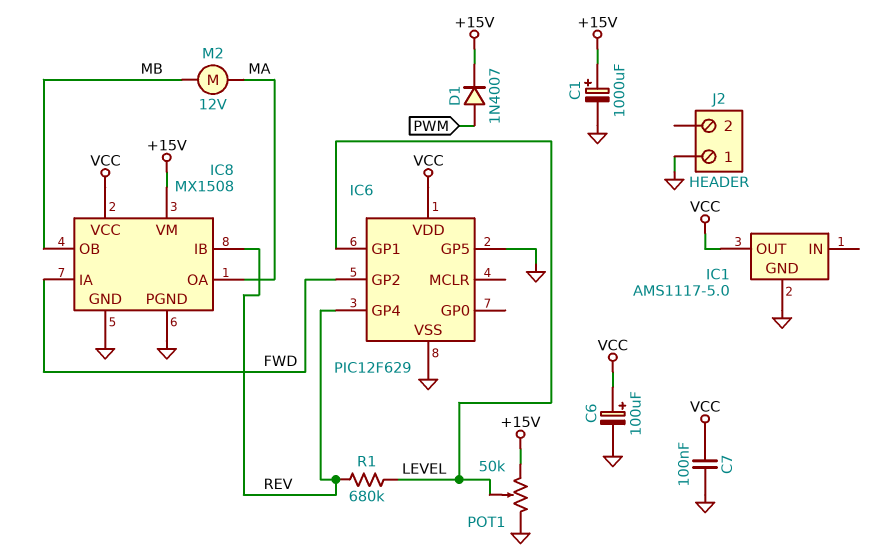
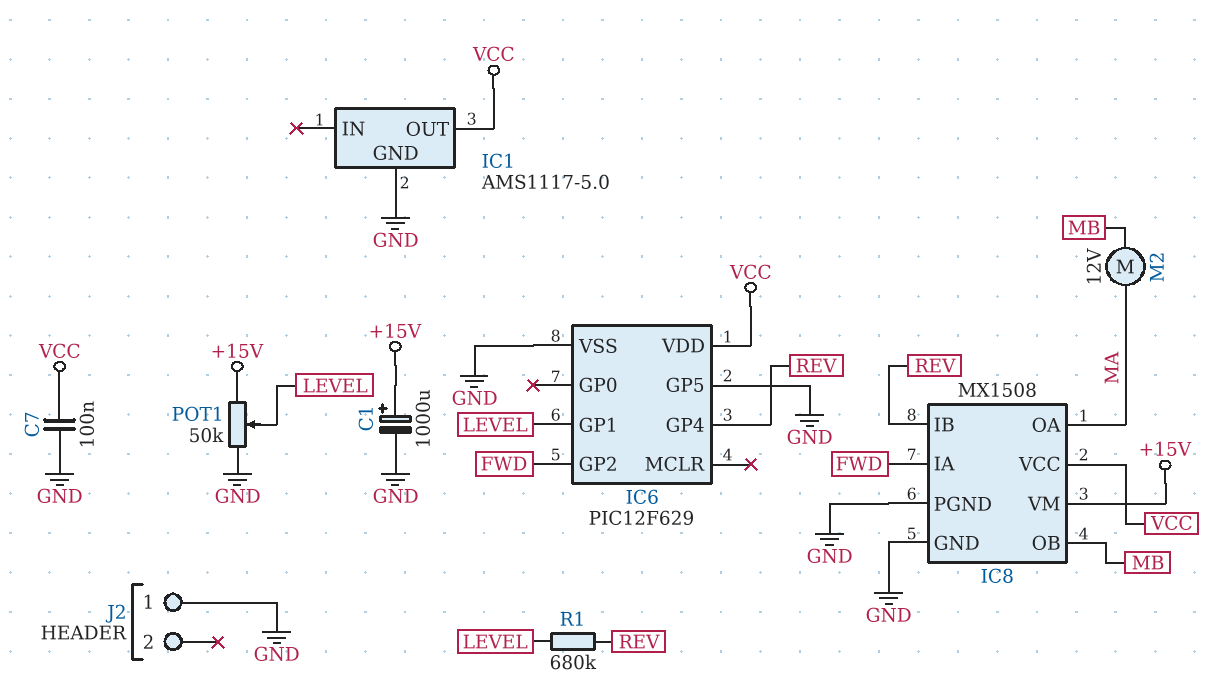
C6: 100uF (plus VCC, minus GND) -> none
D1: diode 1N4007 (A PWM, K +15V) -> none

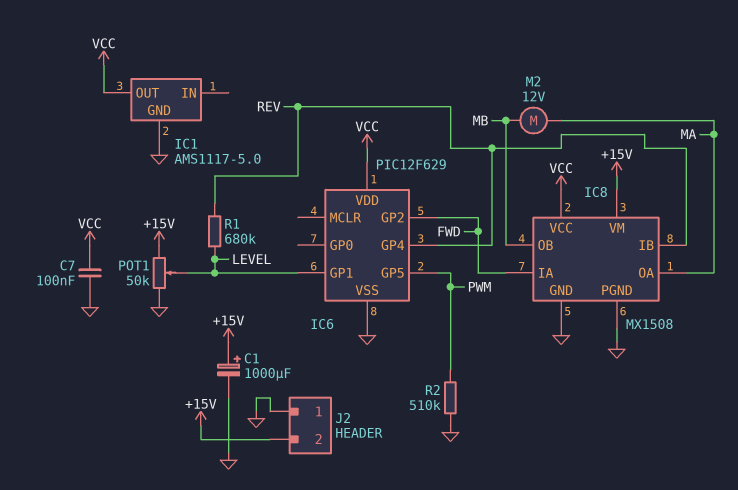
IC6 pin GP5: GND -> PWM
J2 pin 2: none -> +15V
R2: none -> 510k (GND, PWM)

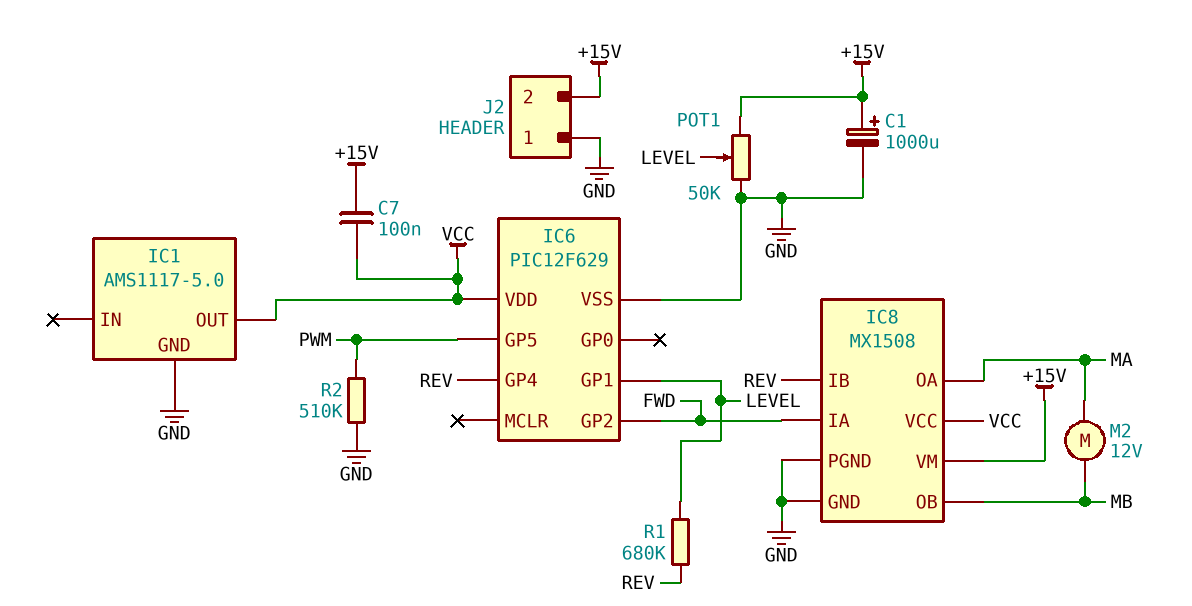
C7: 100nF (GND, VCC) -> 100nF (+15V, VCC)

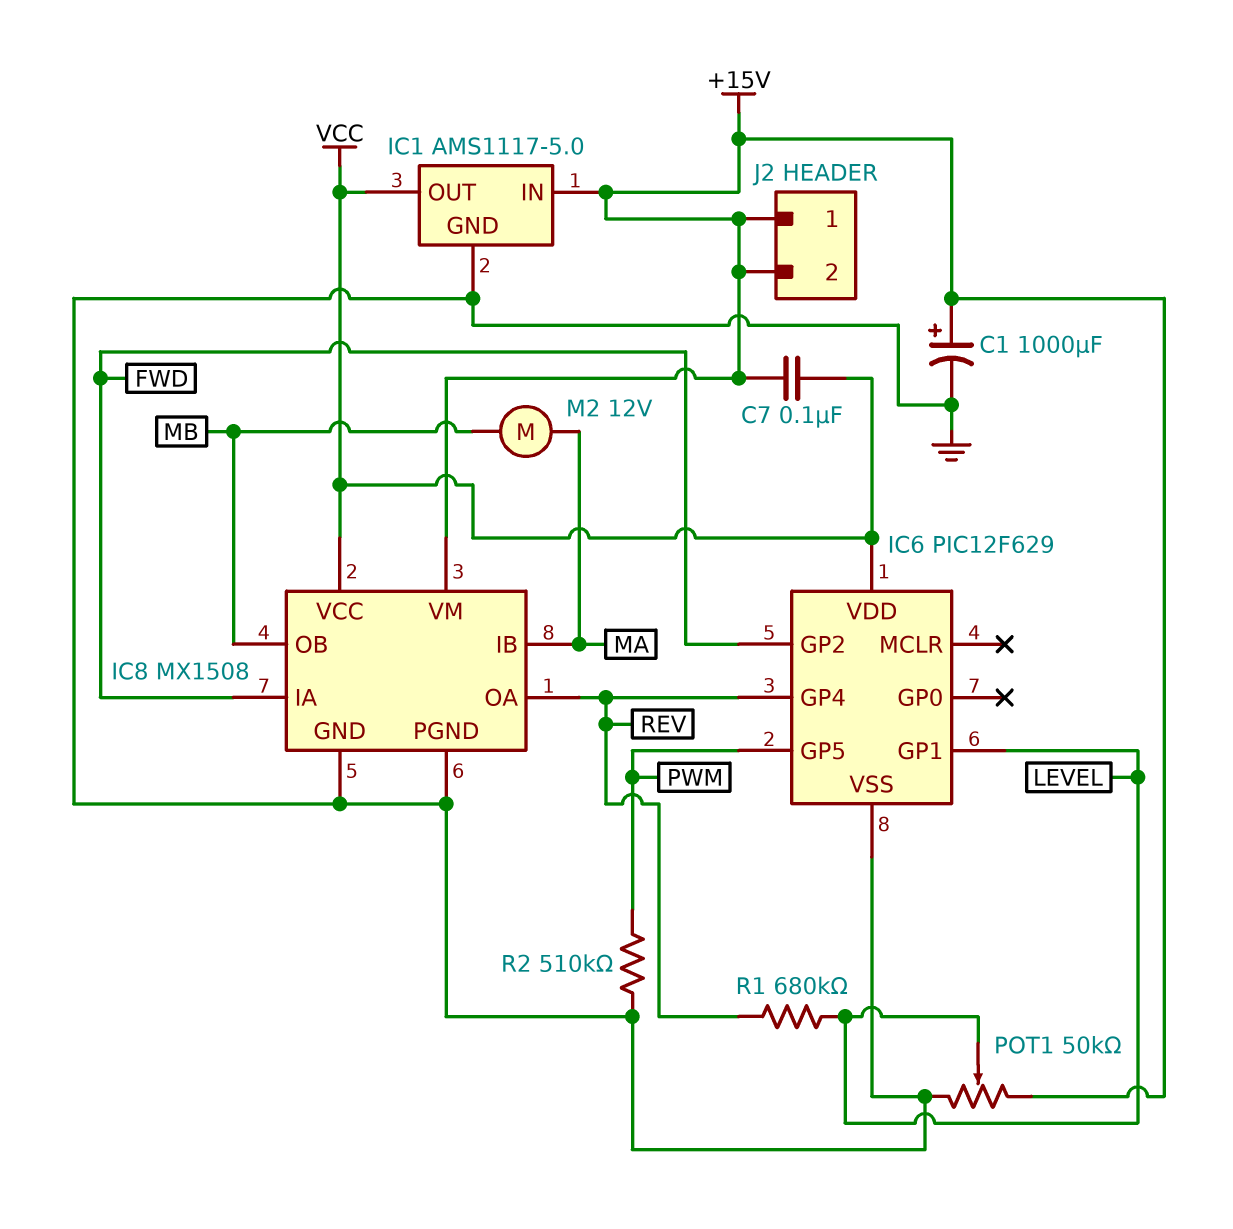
IC1 pin IN: none -> +15V
IC8 pin IB: REV -> MA
IC8 pin OA: MA -> REV
J2 pin 1: GND -> +15V

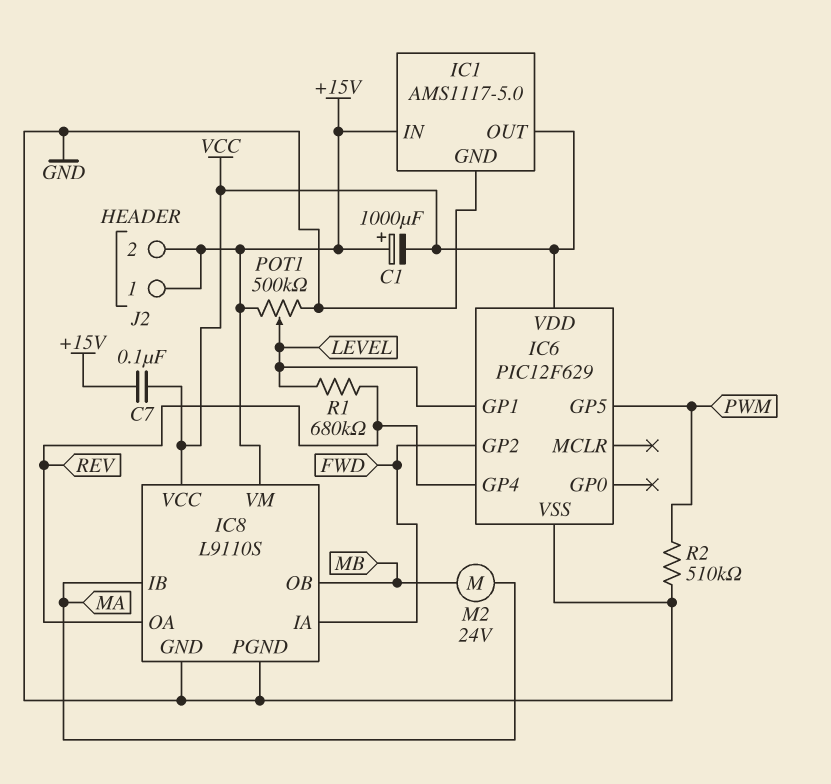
C1: 1000uF (plus +15V, minus GND) -> 1000uF (plus +15V, minus VCC)
IC8: MX1508 -> L9110S
M2: motor 12V (MA, MB) -> motor 24V (MA, MB)
POT1: 50k (+15V, GND, wiper LEVEL) -> 500k (+15V, GND, wiper LEVEL)

